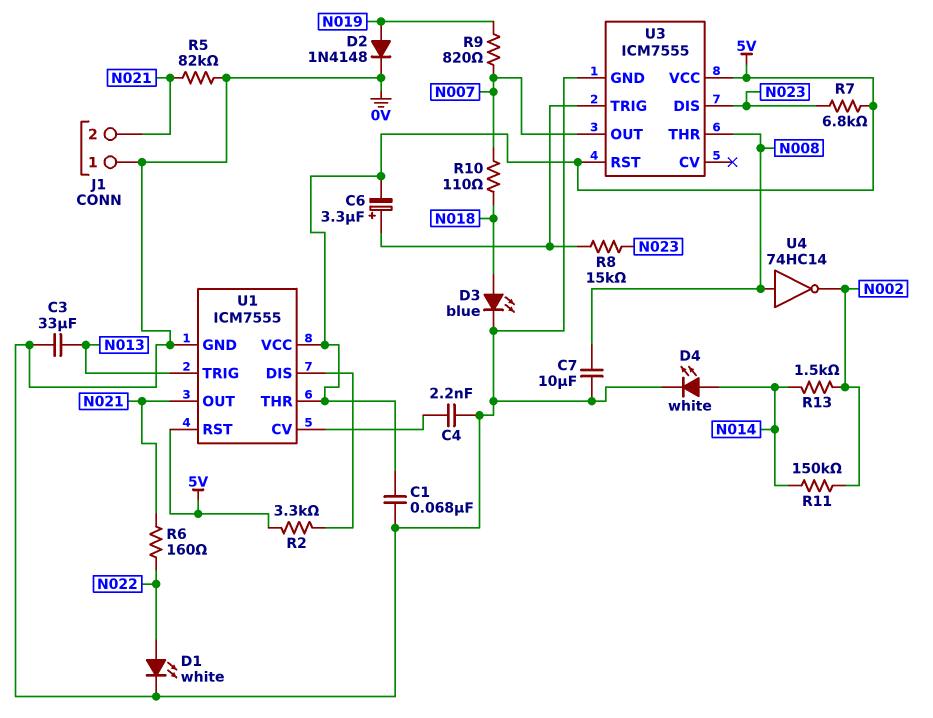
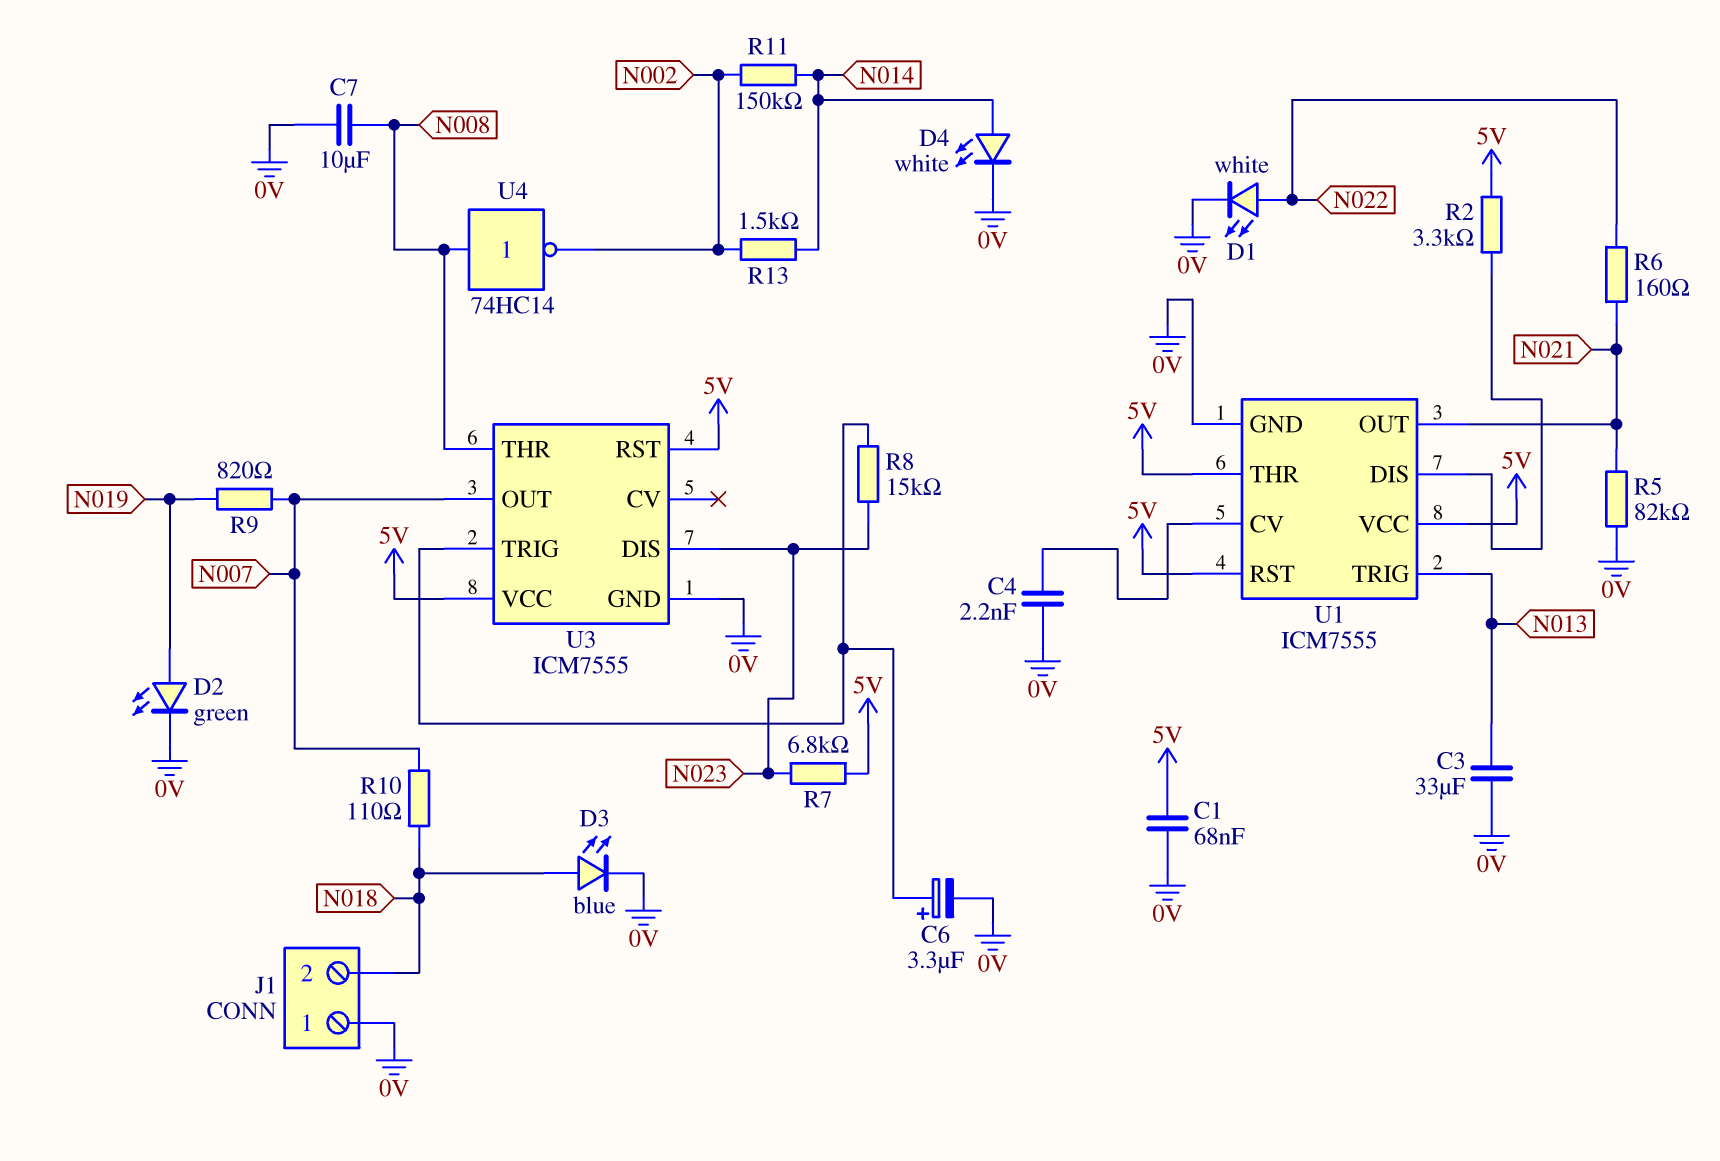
C6: 3.3uF (plus U3/TRIG, minus 5V) -> 3.3uF (plus U3/TRIG, minus 0V)
D2: diode 1N4148 (A N019, K 0V) -> LED green (A N019, K 0V)
J1 pin 2: N021 -> N018

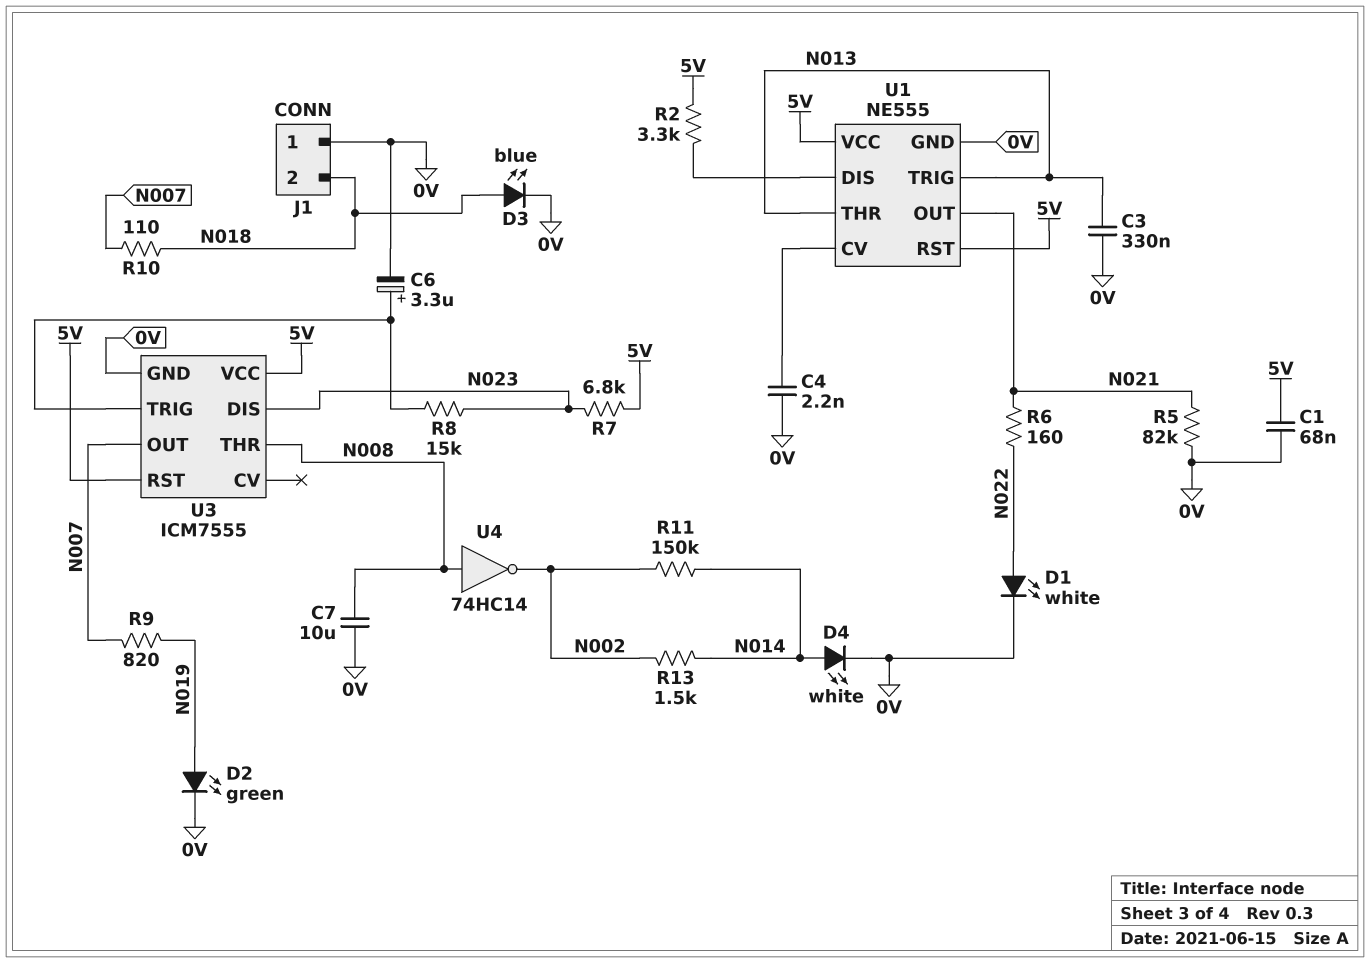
C3: 33uF (0V, N013) -> 330nF (0V, N013)
U1: ICM7555 -> NE555
U1 pin THR: 5V -> N013

